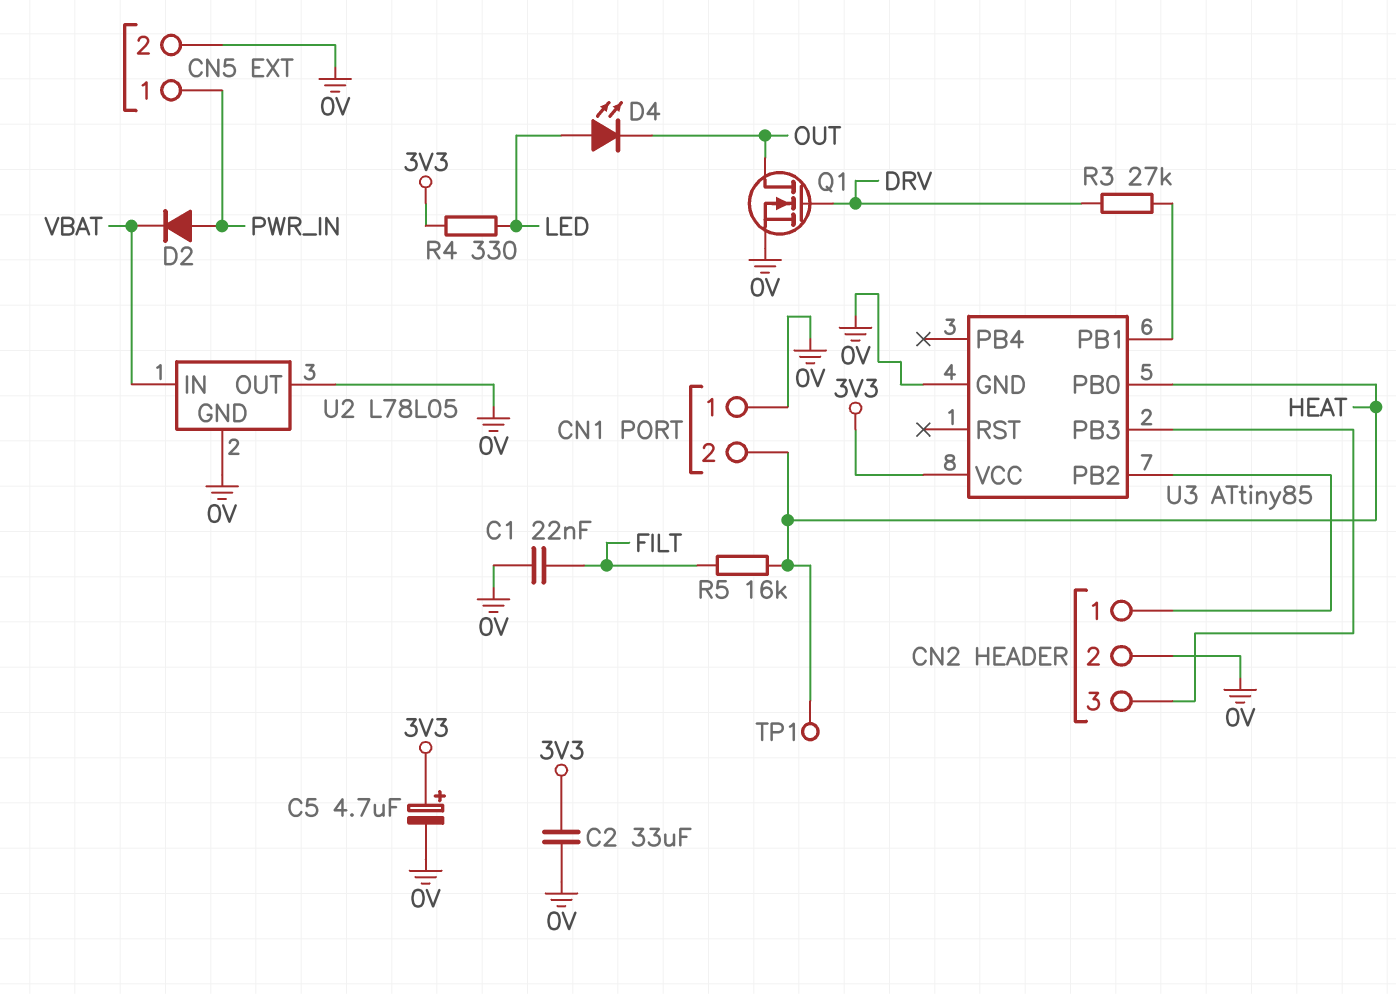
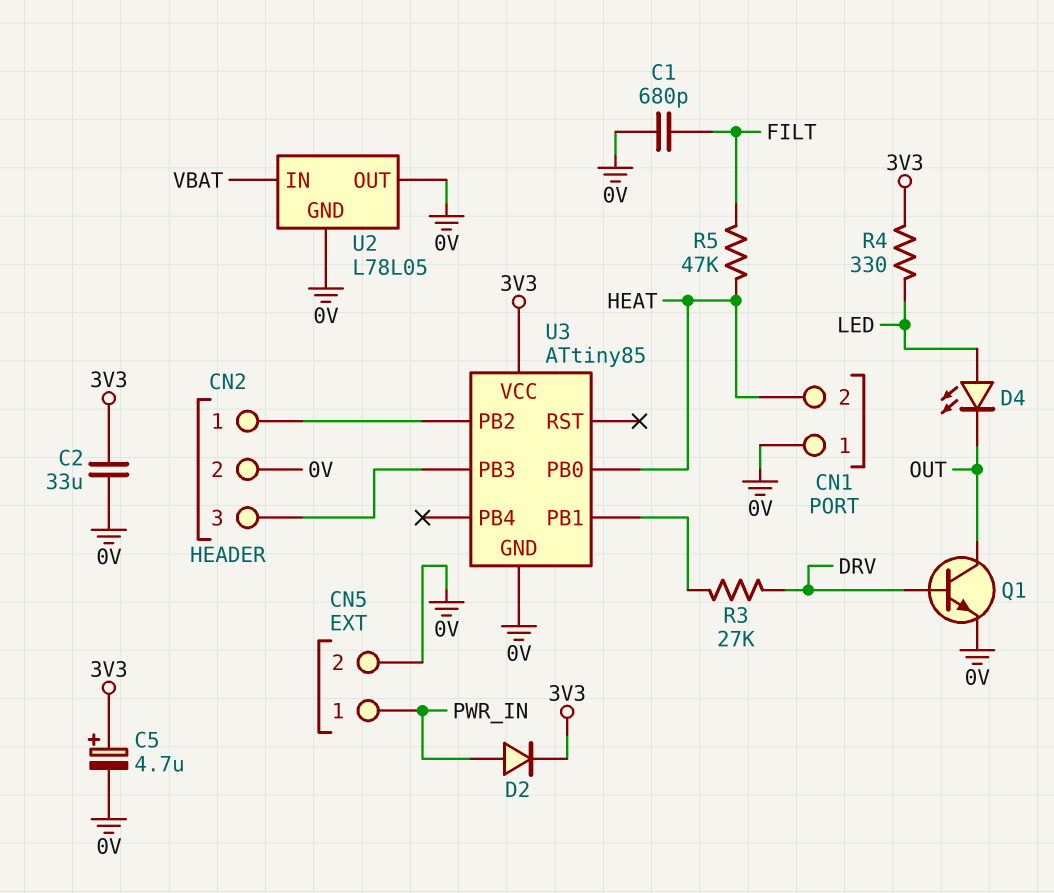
C1: 22nF (0V, FILT) -> 680pF (0V, FILT)
D2: diode (A PWR_IN, K VBAT) -> diode (A PWR_IN, K 3V3)
Q1: NMOS (G DRV, D OUT, S 0V) -> NPN (B DRV, C OUT, E 0V)
R5: 16k (FILT, HEAT) -> 47k (FILT, HEAT)
TP1: test point (HEAT) -> none

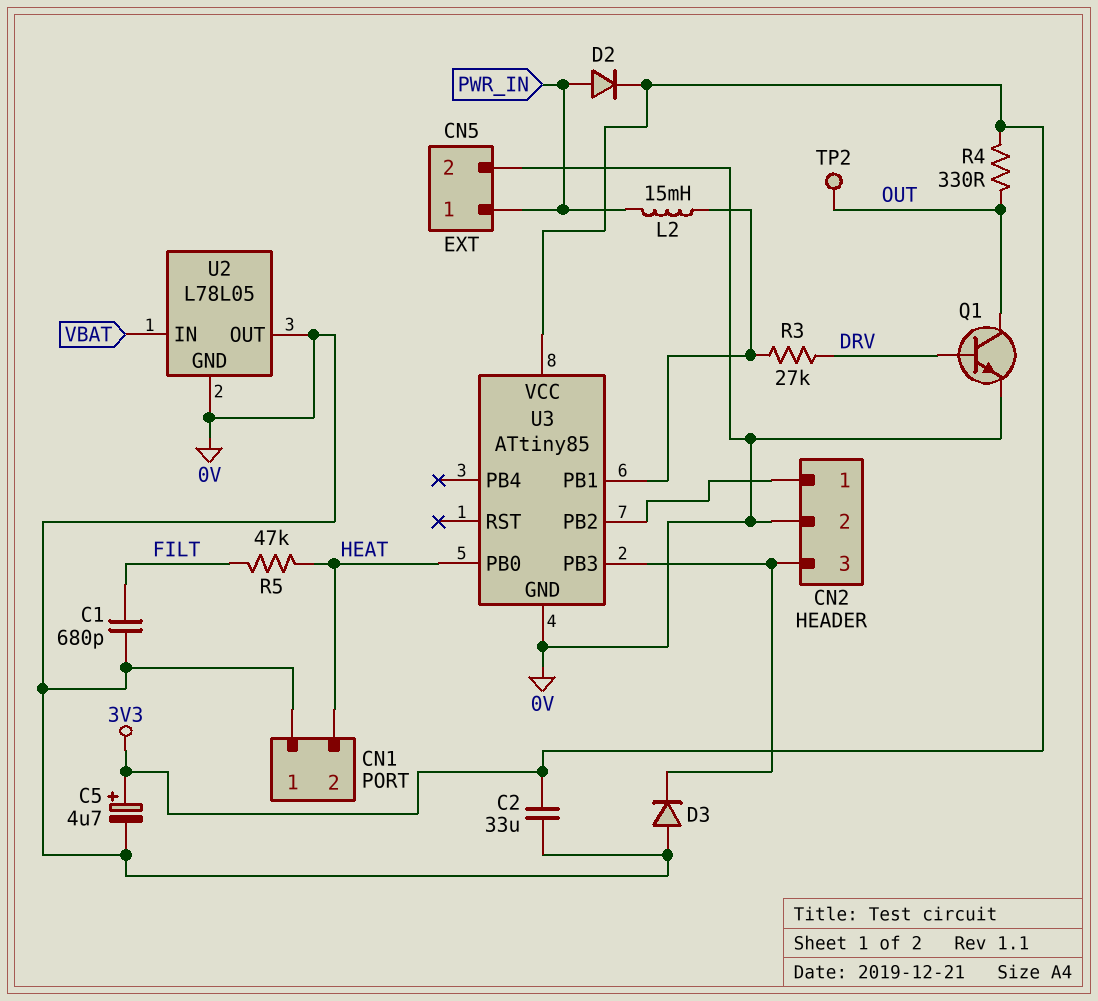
D3: none -> diode (A 0V, K CN2/3)
D4: LED (A LED, K OUT) -> none
L2: none -> 15mH (PWR_IN, U3/PB1)
R4: 330 (3V3, LED) -> 330 (3V3, OUT)
TP2: none -> test point (OUT)

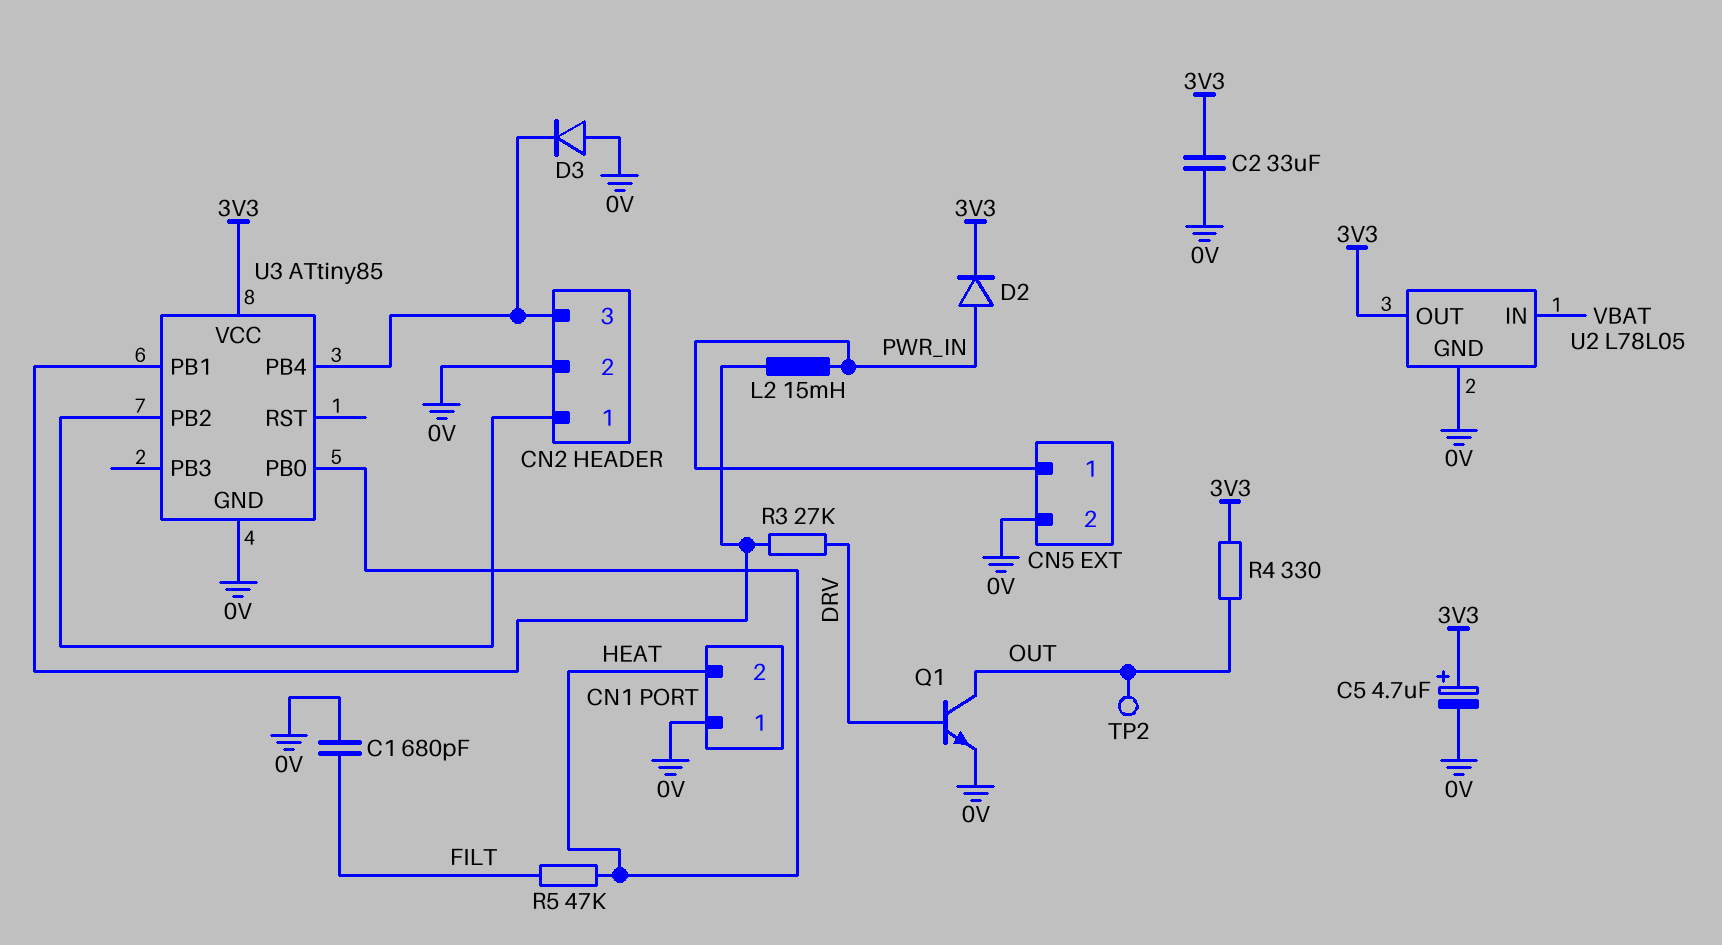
U2 pin OUT: 0V -> 3V3
U3 pin PB3: CN2/3 -> none
U3 pin PB4: none -> CN2/3

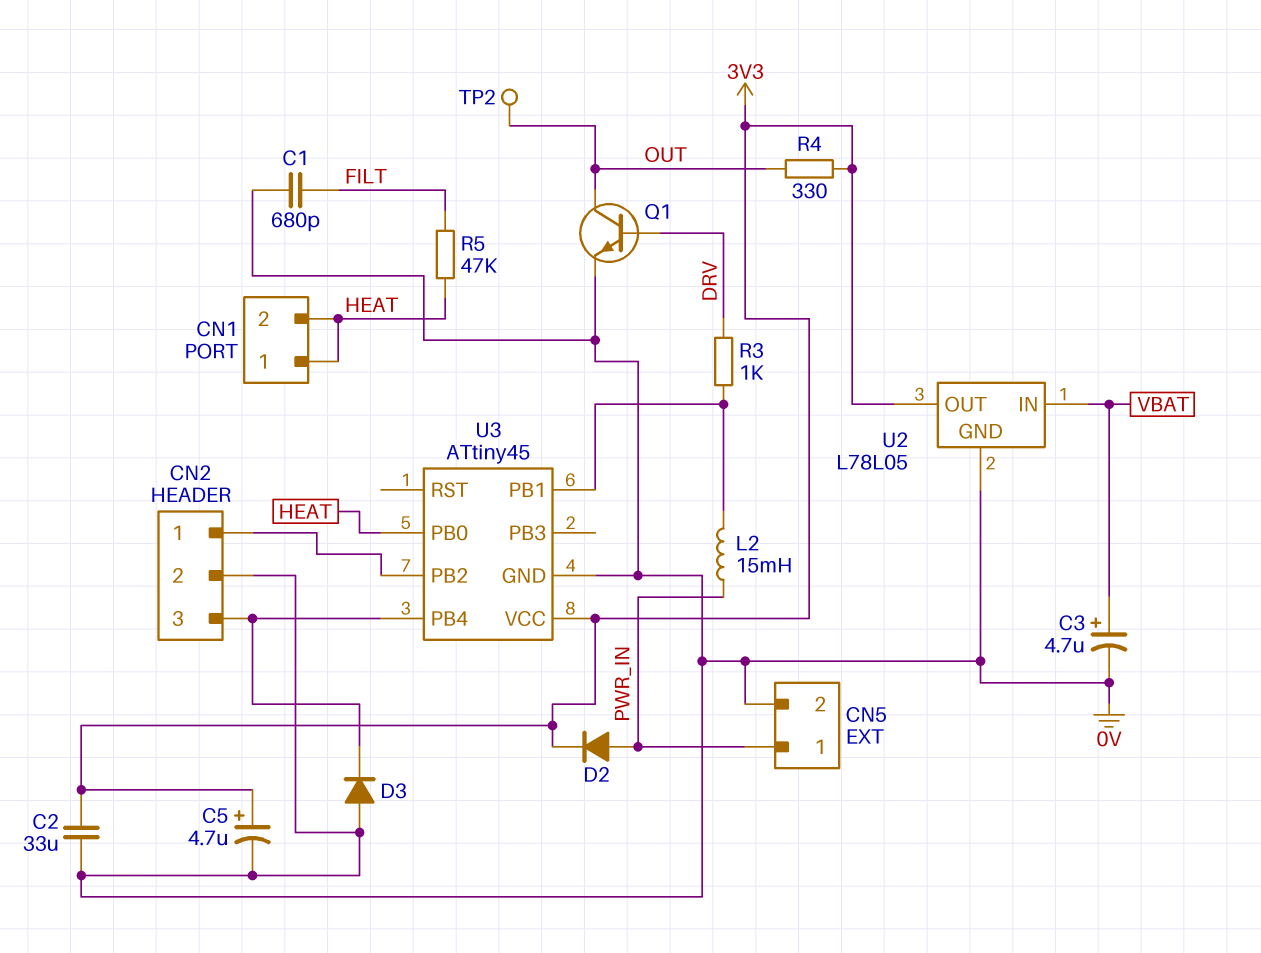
C3: none -> 4.7uF (plus VBAT, minus 0V)
CN1 pin 1: 0V -> HEAT
R3: 27k (DRV, U3/PB1) -> 1k (DRV, U3/PB1)
U3: ATtiny85 -> ATtiny45

